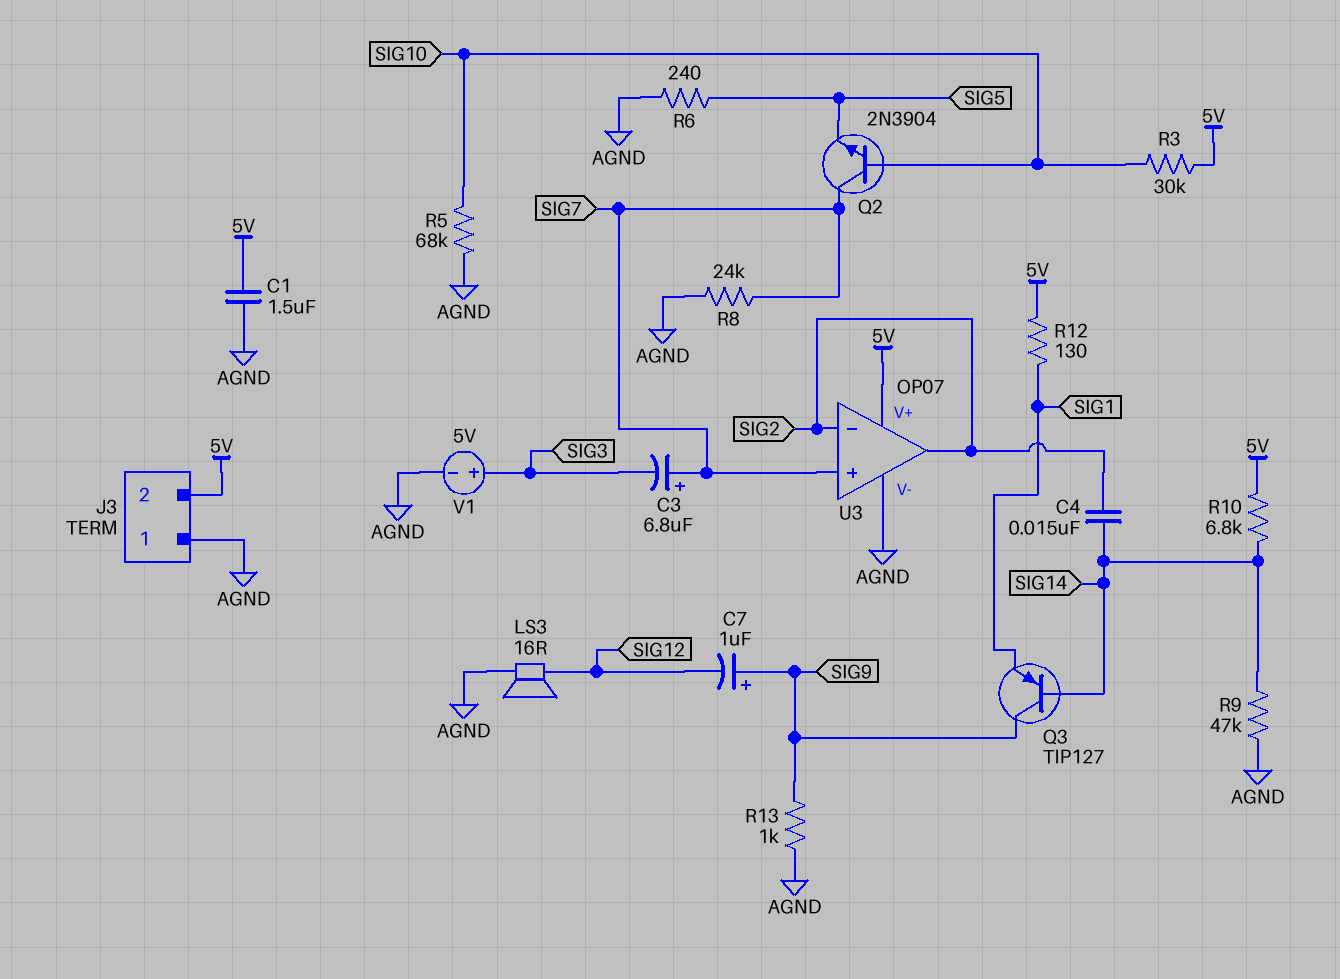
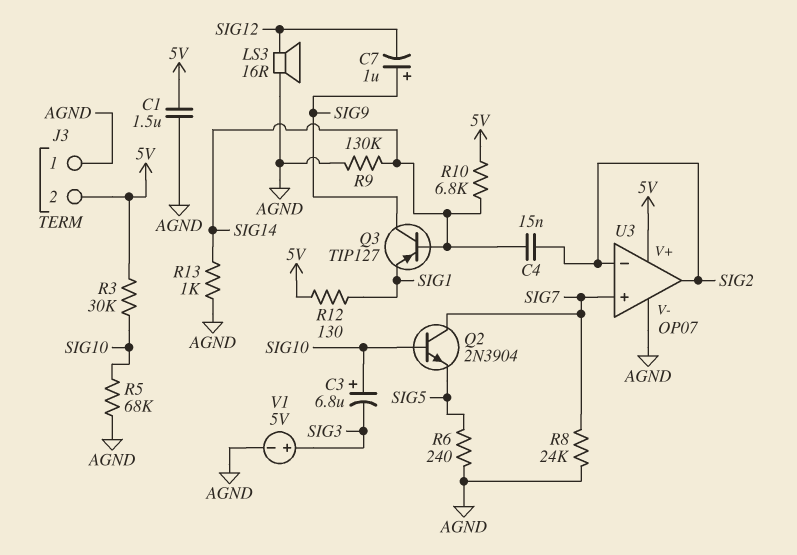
C3: 6.8uF (plus SIG7, minus SIG3) -> 6.8uF (plus SIG10, minus SIG3)
R9: 47k (AGND, SIG14) -> 130k (AGND, SIG14)
R13: 1k (AGND, SIG9) -> 1k (AGND, SIG14)

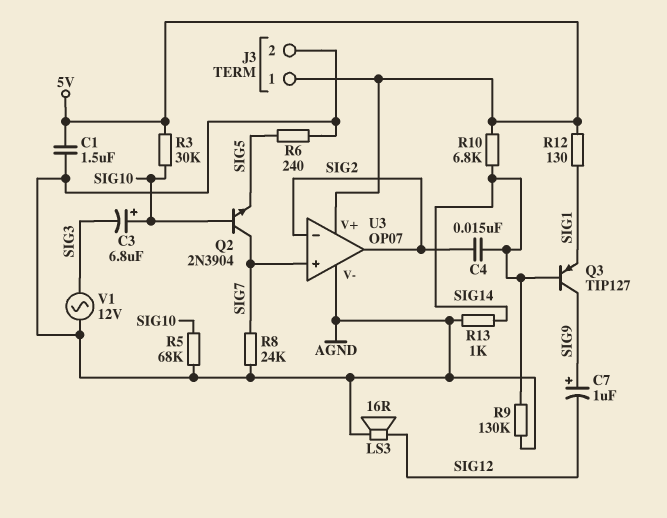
J3 pin 1: AGND -> 5V
J3 pin 2: 5V -> AGND
V1: 5V (plus SIG3, minus AGND) -> AC 12V (AGND, SIG3)

